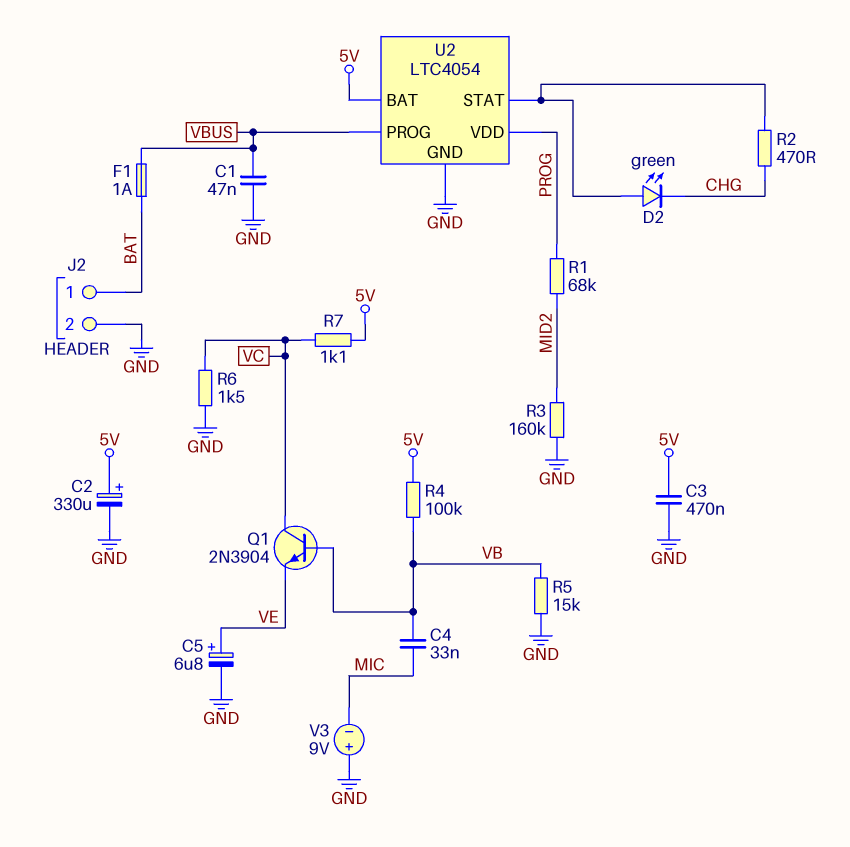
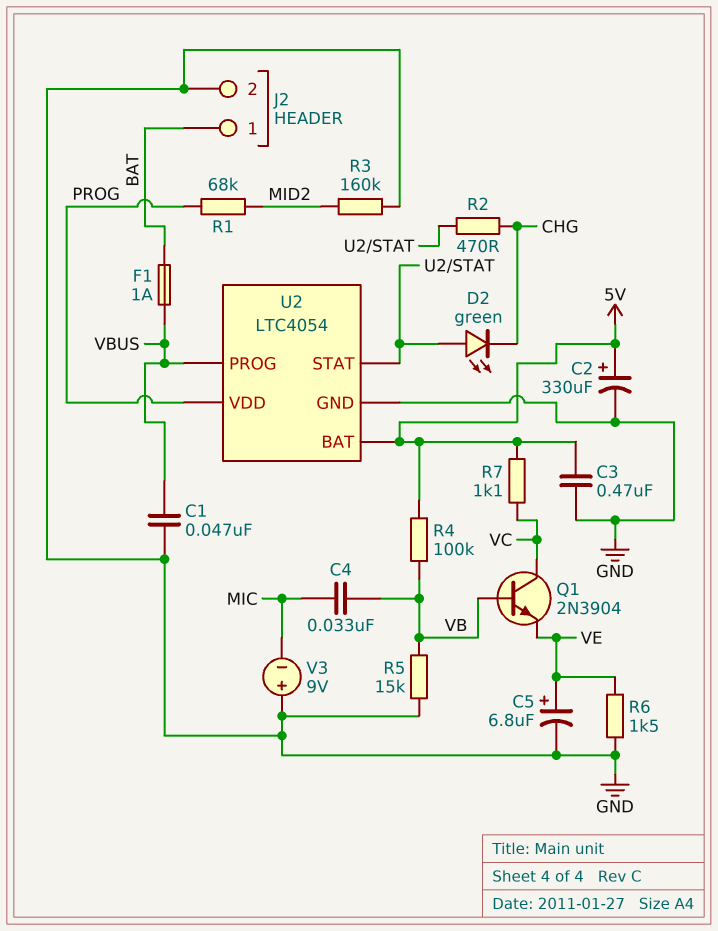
R6: 1.5k (GND, VC) -> 1.5k (GND, VE)

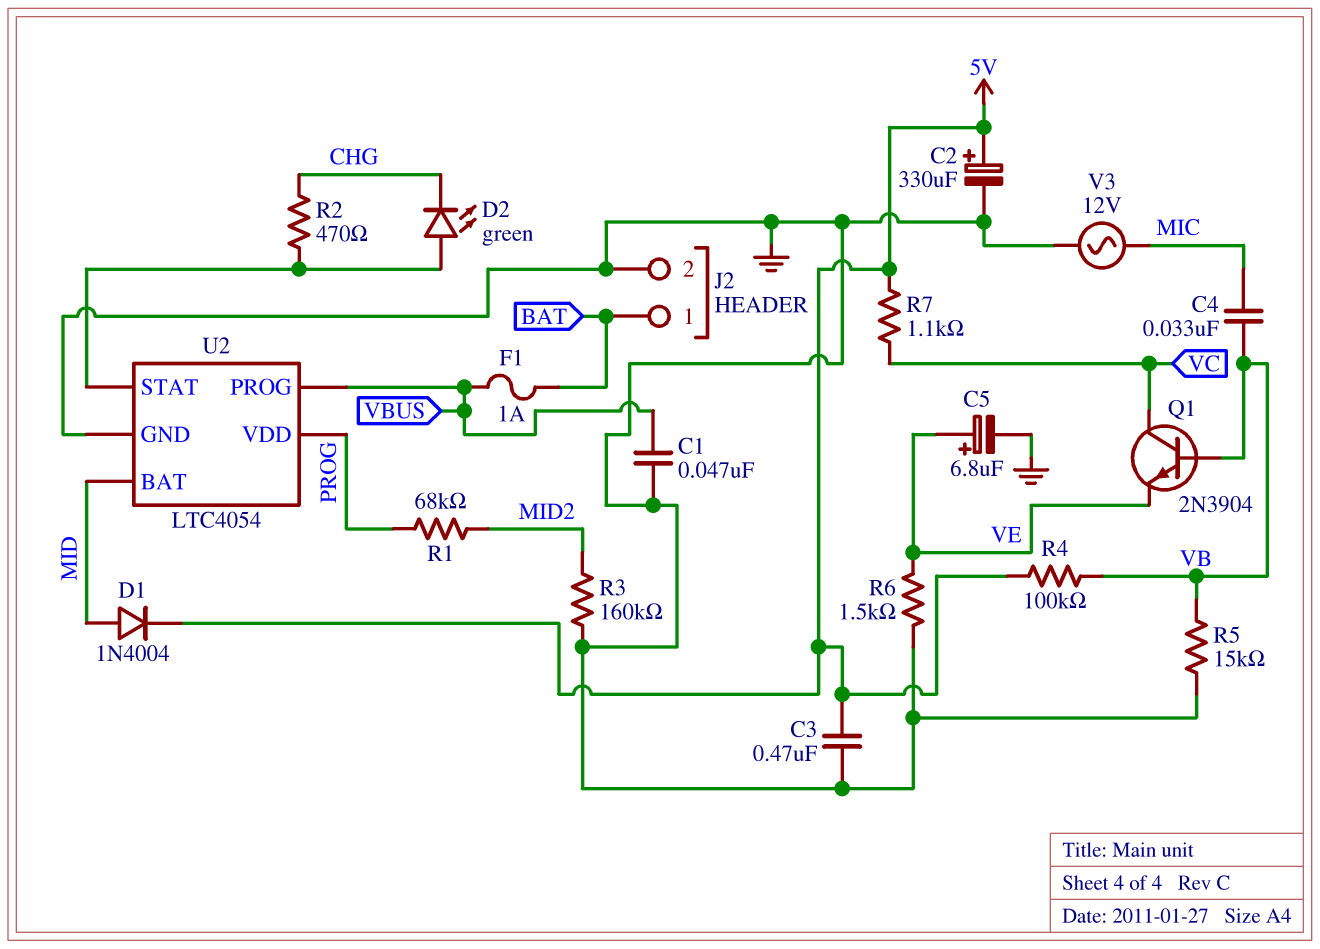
D1: none -> diode 1N4004 (A MID, K 5V)
U2 pin BAT: 5V -> MID
V3: 9V (plus GND, minus MIC) -> AC 12V (GND, MIC)

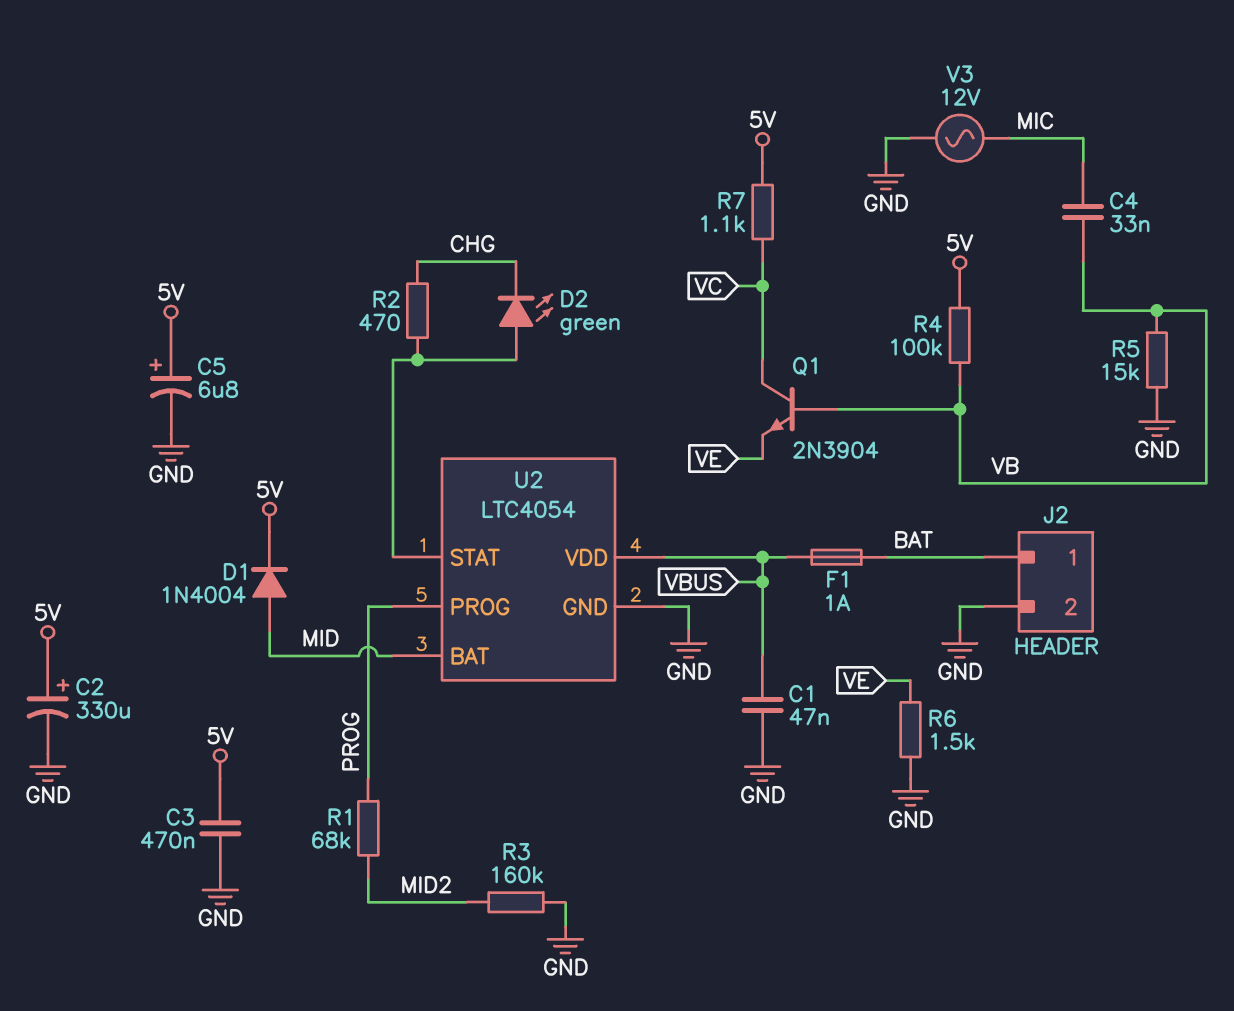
C5: 6.8uF (plus VE, minus GND) -> 6.8uF (plus 5V, minus GND)
U2 pin PROG: VBUS -> PROG
U2 pin VDD: PROG -> VBUS

